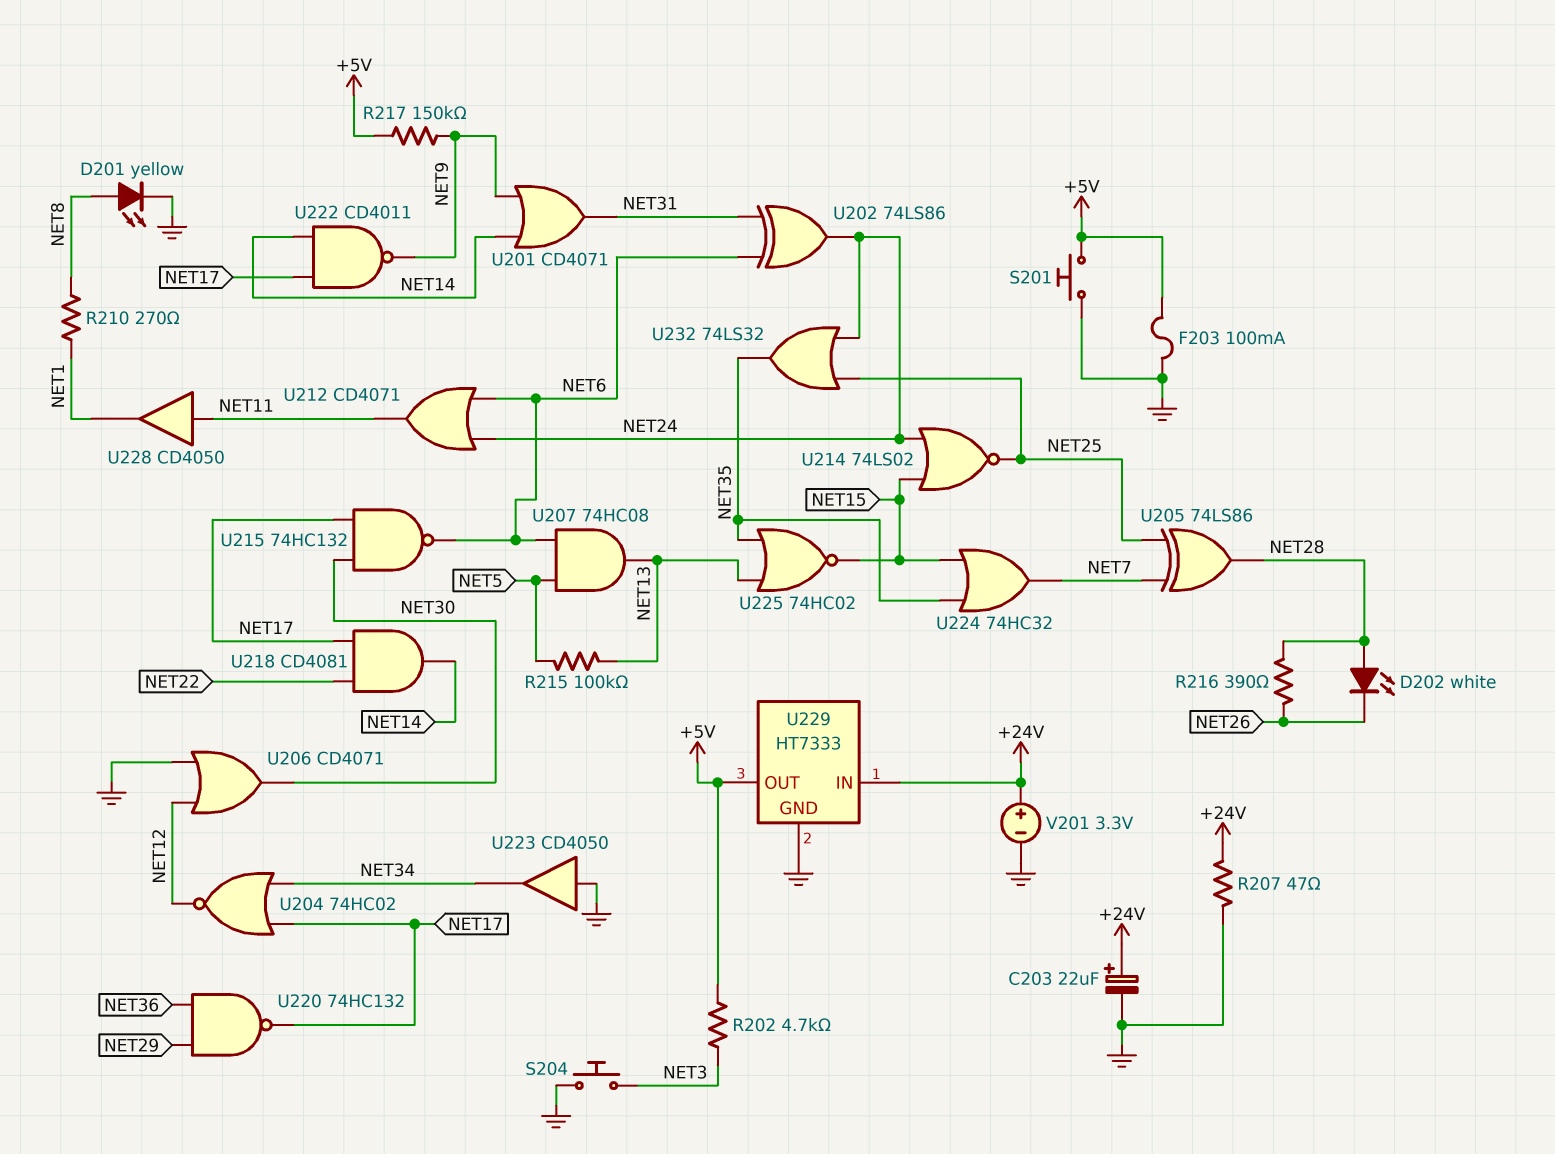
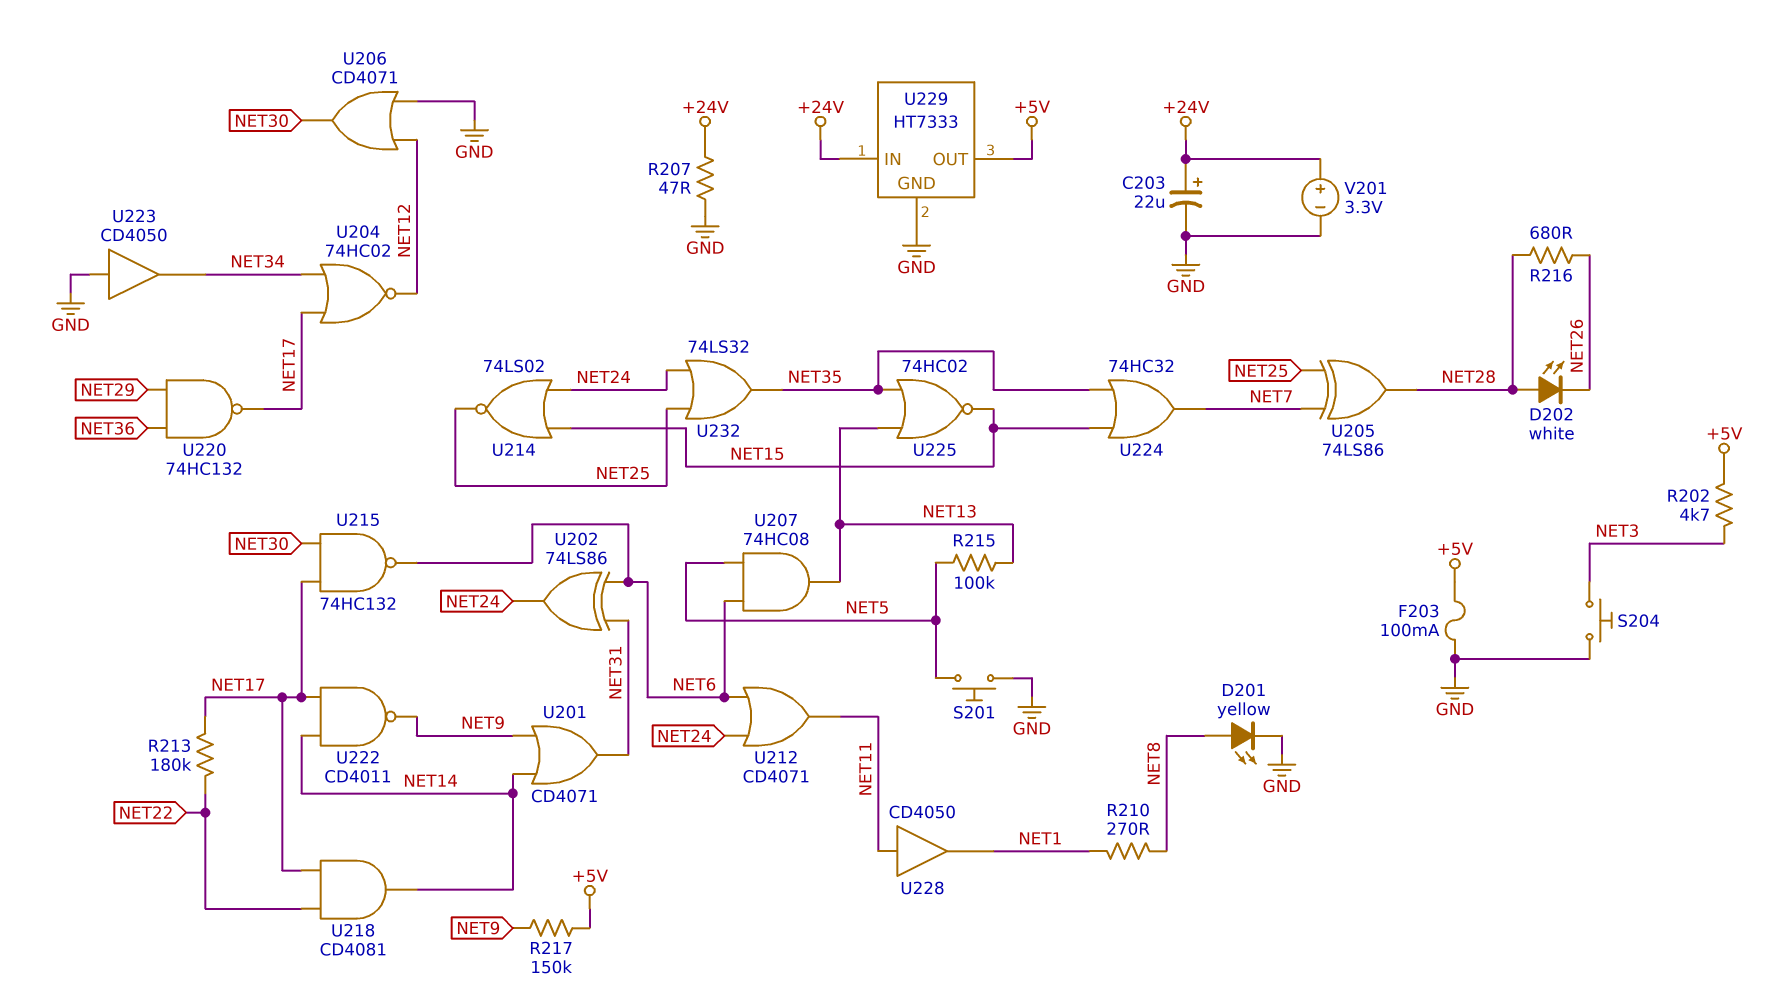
R213: none -> 180k (NET17, NET22)
R216: 390 (NET26, NET28) -> 680 (NET26, NET28)
S201: button (+5V, GND) -> button (GND, NET5)

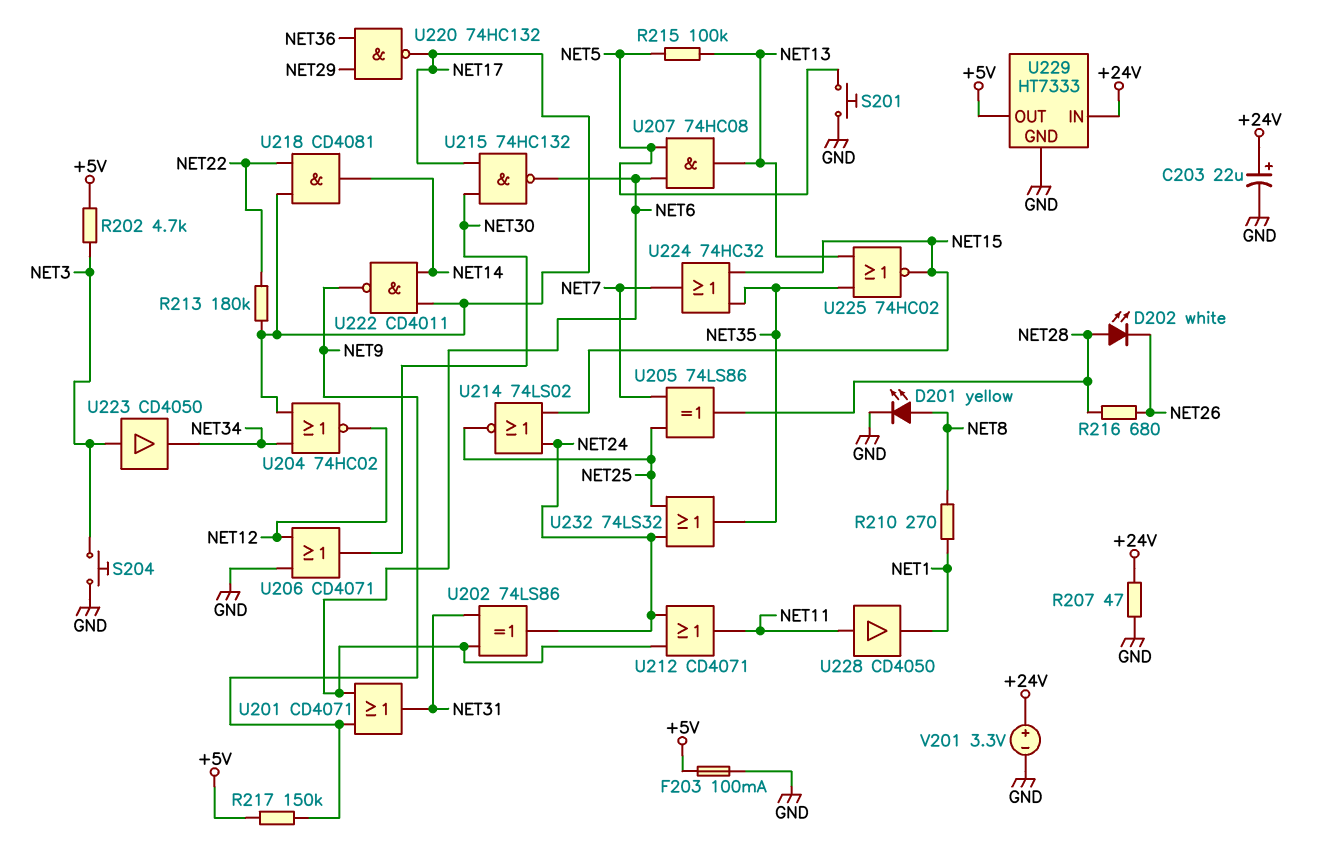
U201: OR CD4071 (in NET9, in NET14, out NET31) -> OR CD4071 (in NET6, in NET9, out NET31)
U223: buffer CD4050 (in GND, out NET34) -> buffer CD4050 (in NET3, out NET34)

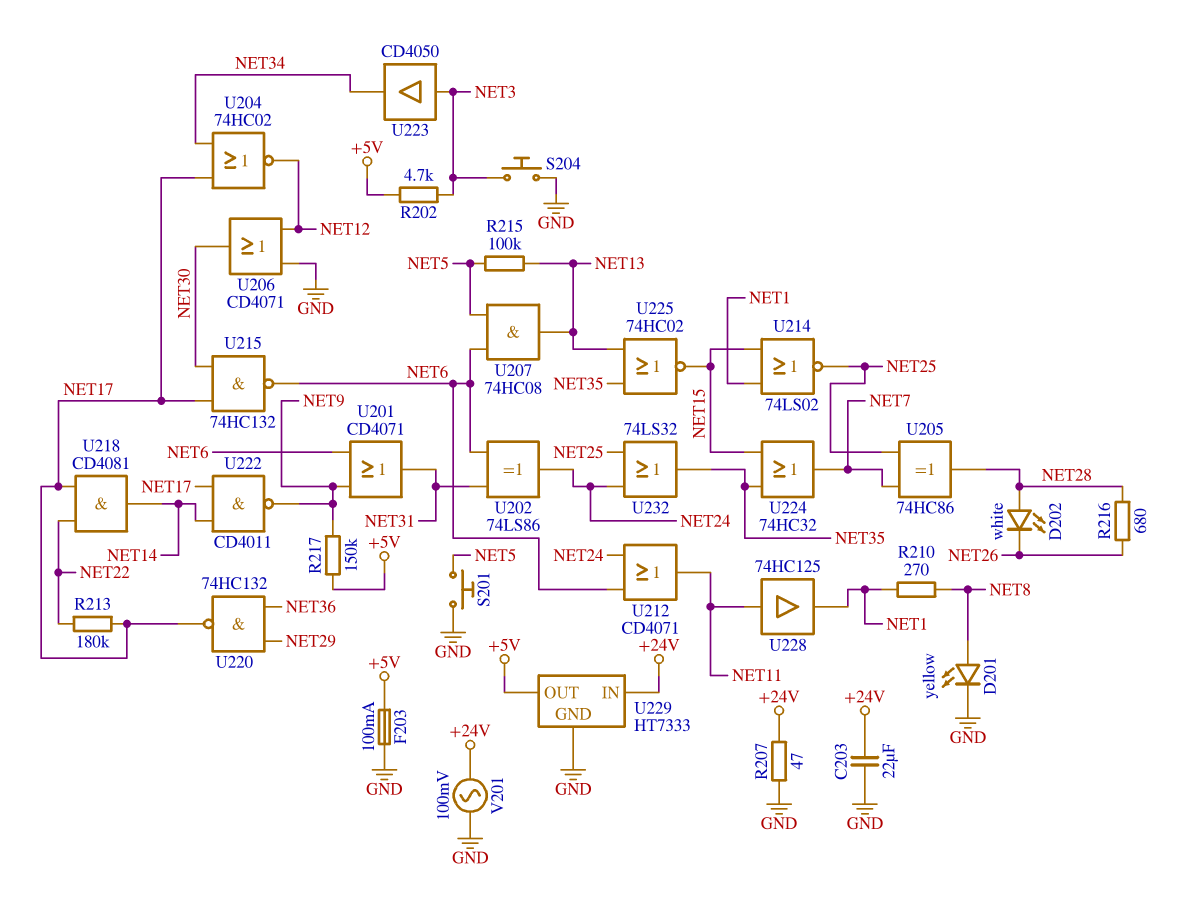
C203: 22uF (plus +24V, minus GND) -> 22uF (+24V, GND)
U205: XOR 74LS86 (in NET7, in NET25, out NET28) -> XOR 74HC86 (in NET7, in NET25, out NET28)
U214: NOR 74LS02 (in NET15, in NET24, out NET25) -> NOR 74LS02 (in NET1, in NET15, out NET25)
U228: buffer CD4050 (in NET11, out NET1) -> buffer 74HC125 (in NET11, out NET1)
V201: 3.3V (plus +24V, minus GND) -> AC 100mV (+24V, GND)

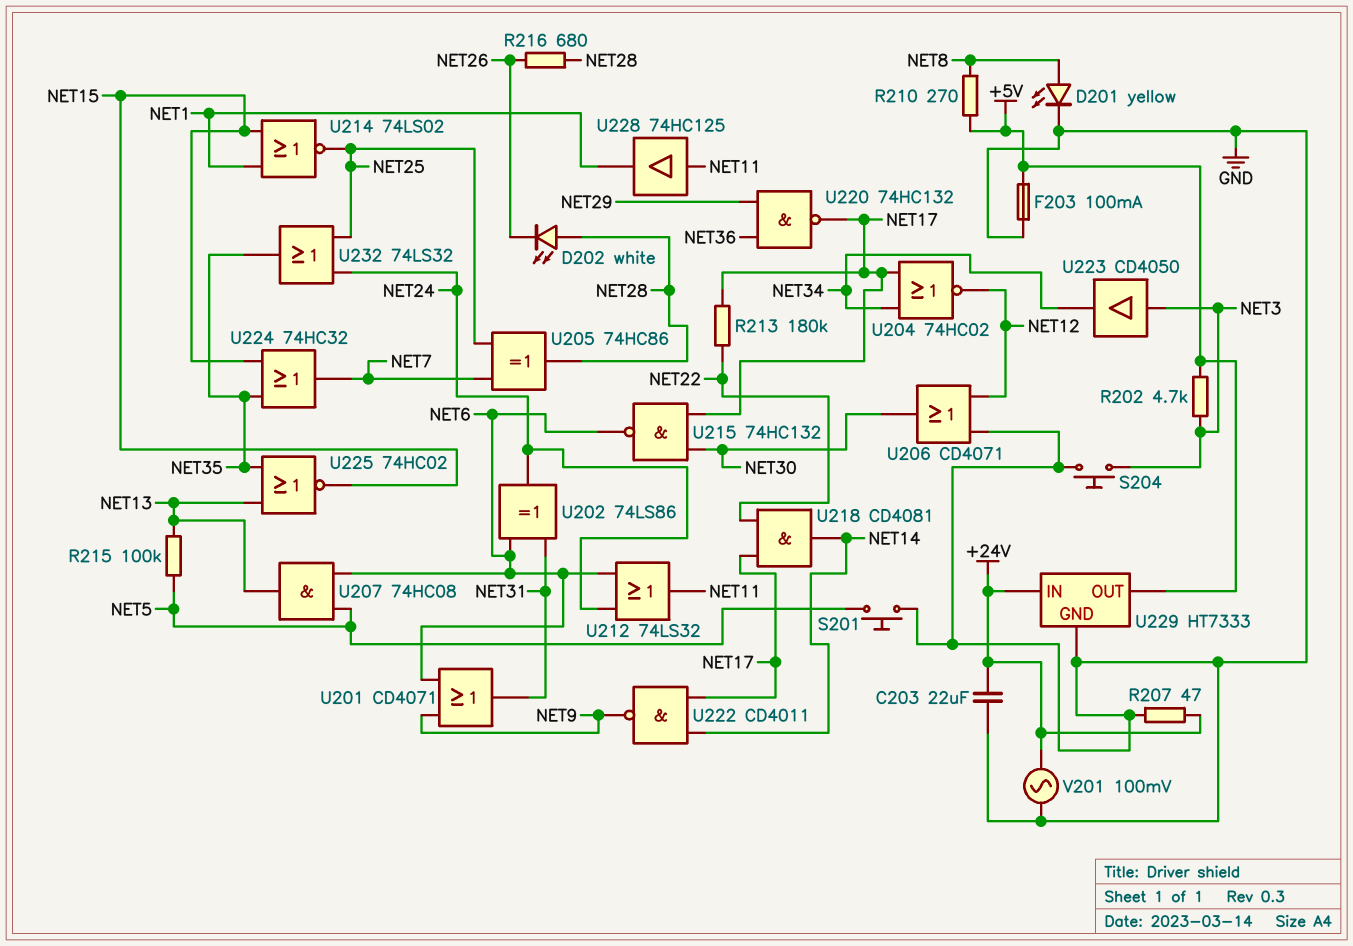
R210: 270 (NET1, NET8) -> 270 (+5V, NET8)
R217: 150k (+5V, NET9) -> none
U212: OR CD4071 (in NET6, in NET24, out NET11) -> OR 74LS32 (in NET6, in NET24, out NET11)

